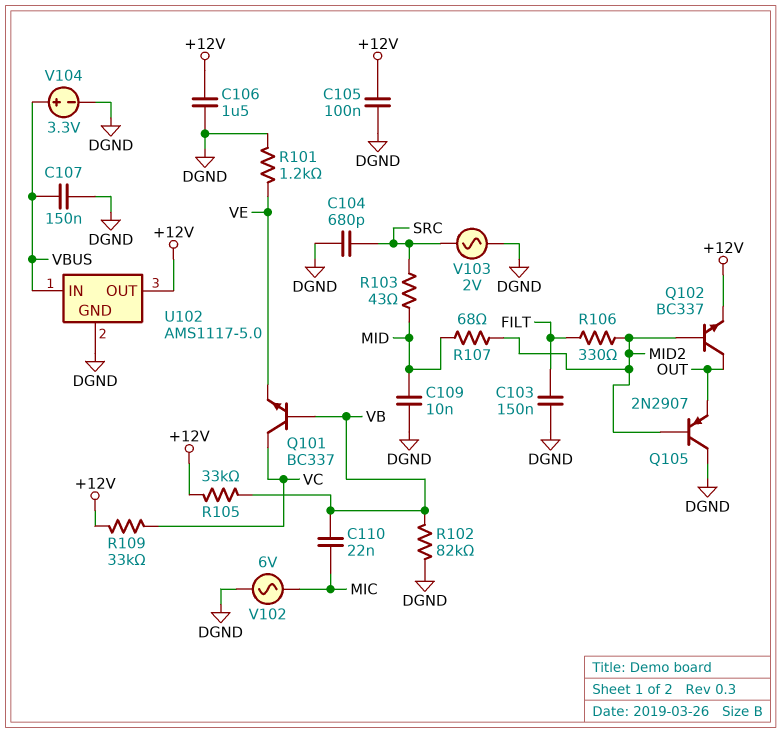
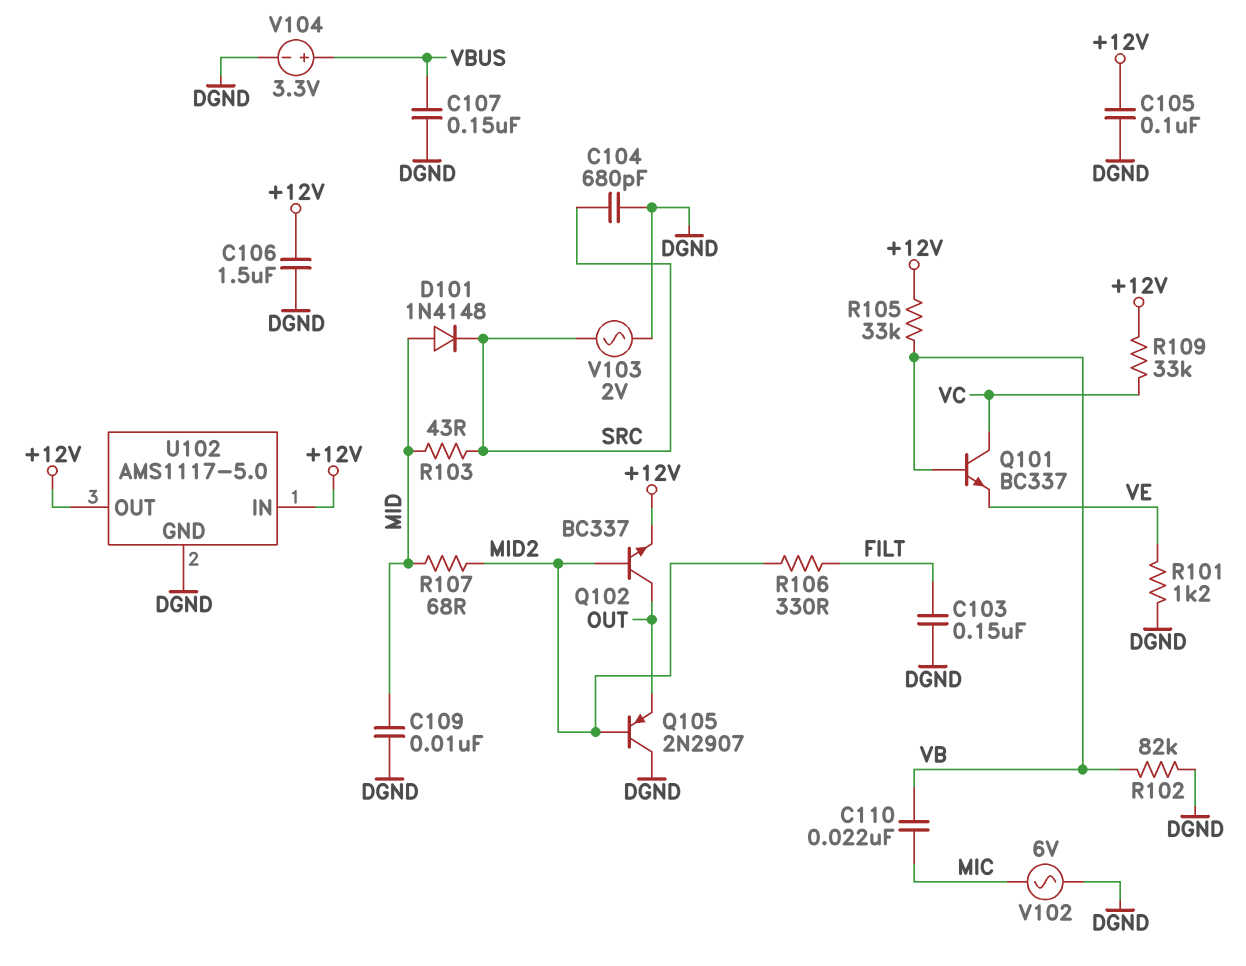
D101: none -> diode 1N4148 (A MID, K SRC)
U102 pin IN: VBUS -> +12V

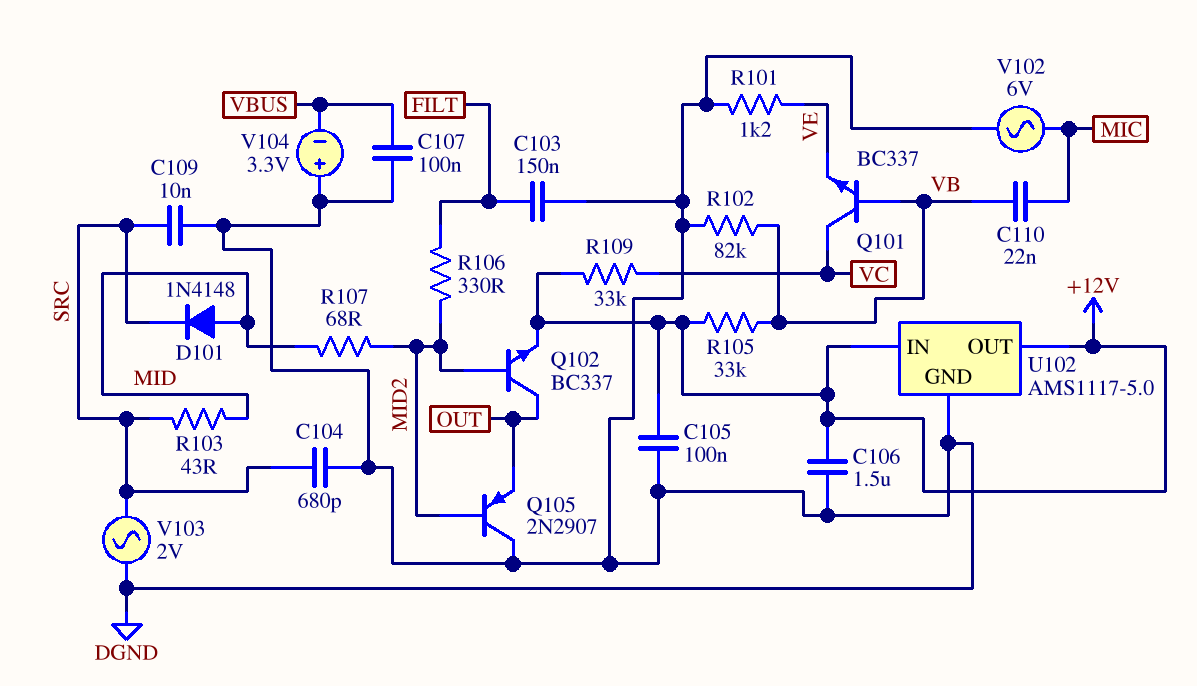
C107: 150nF (DGND, VBUS) -> 100nF (DGND, VBUS)
C109: 10nF (DGND, MID) -> 10nF (DGND, SRC)
V104: 3.3V (plus VBUS, minus DGND) -> 3.3V (plus DGND, minus VBUS)

